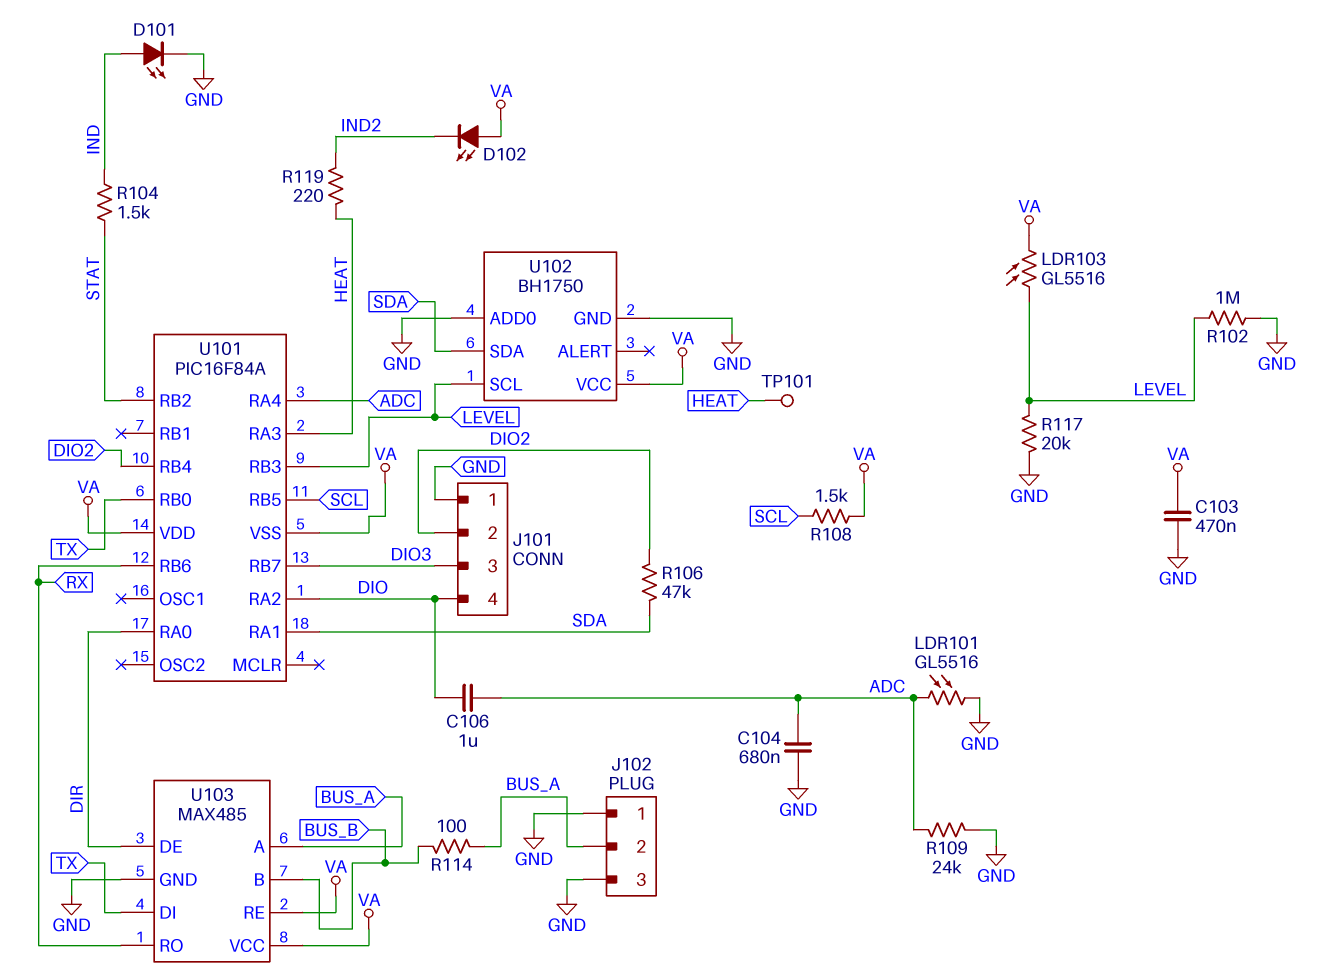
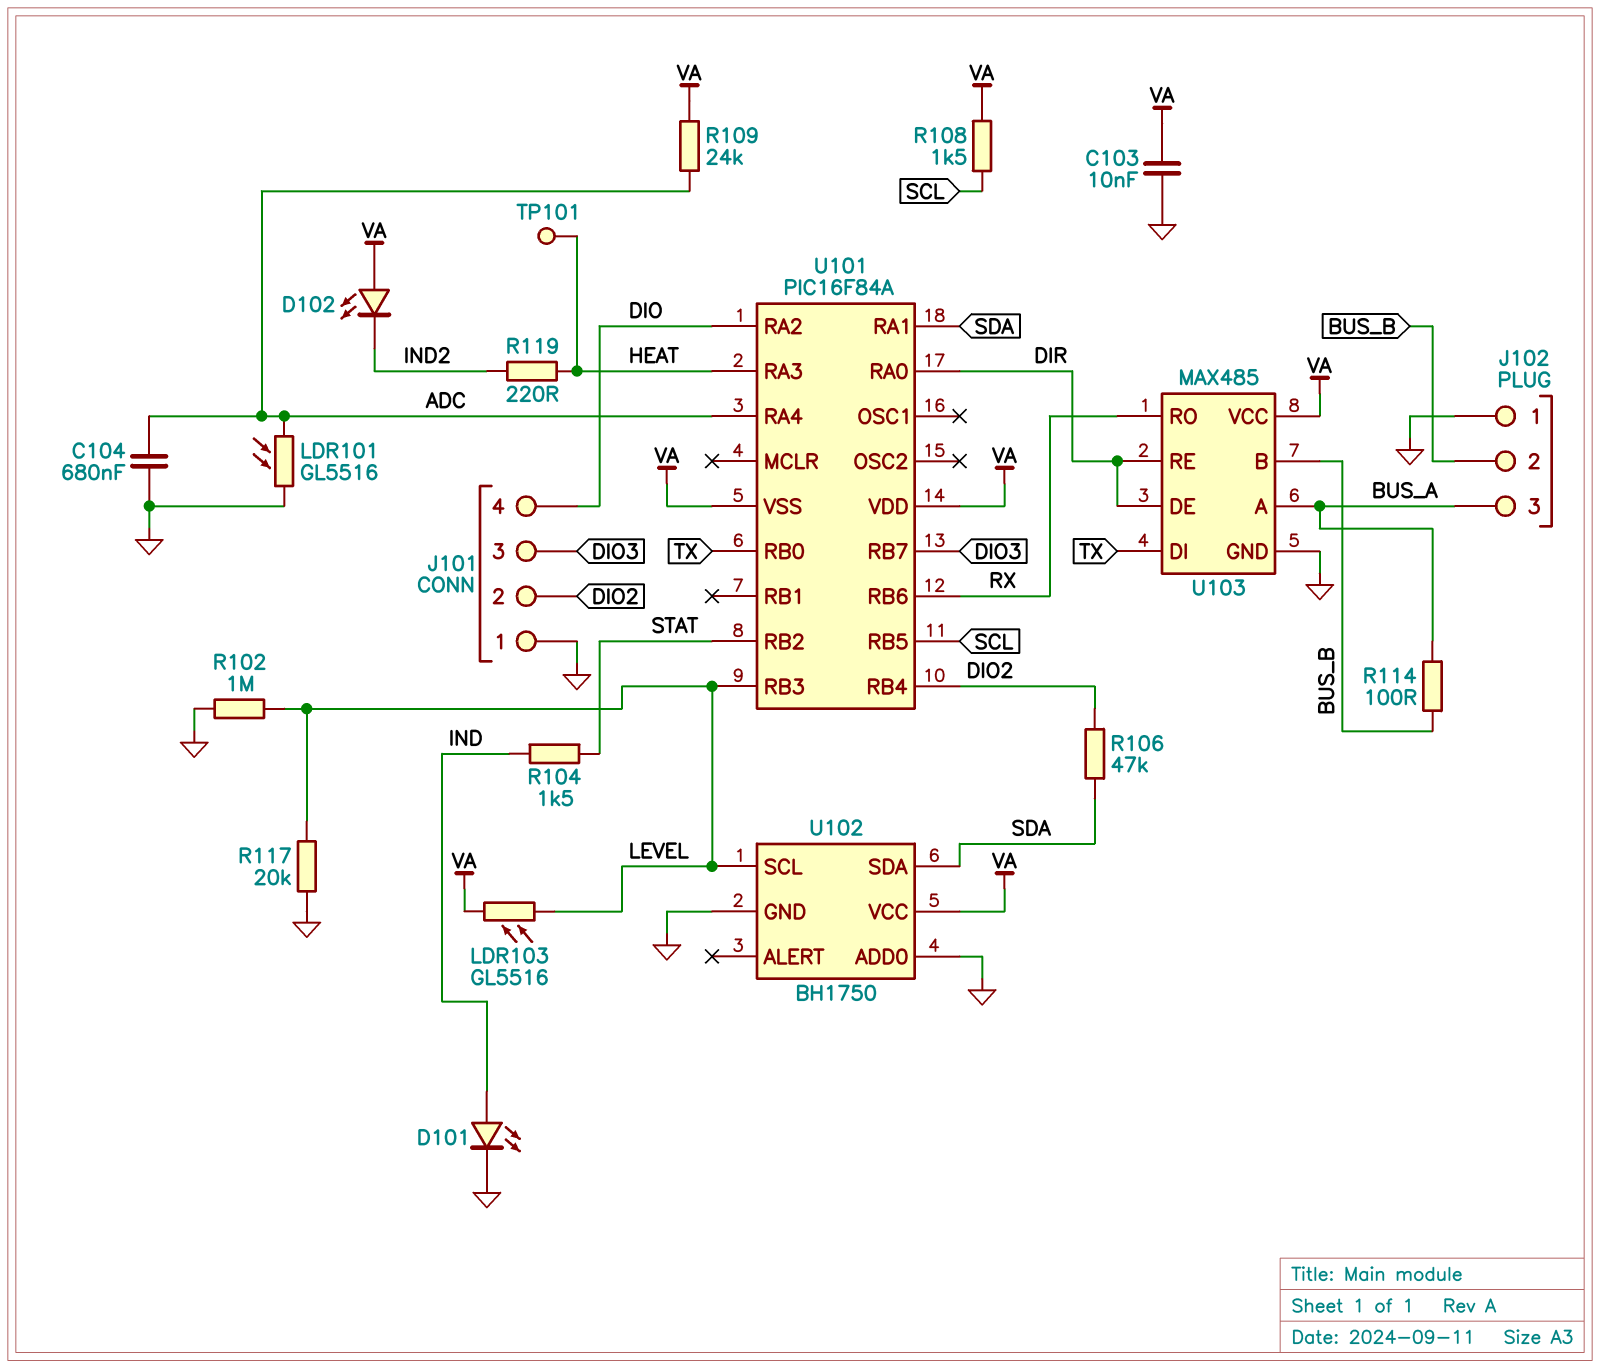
C103: 470nF (GND, VA) -> 10nF (GND, VA)
C106: 1uF (ADC, DIO) -> none
J102 pin 2: BUS_A -> BUS_B
J102 pin 3: GND -> BUS_A
R109: 24k (ADC, GND) -> 24k (ADC, VA)
U103 pin RE: VA -> DIR

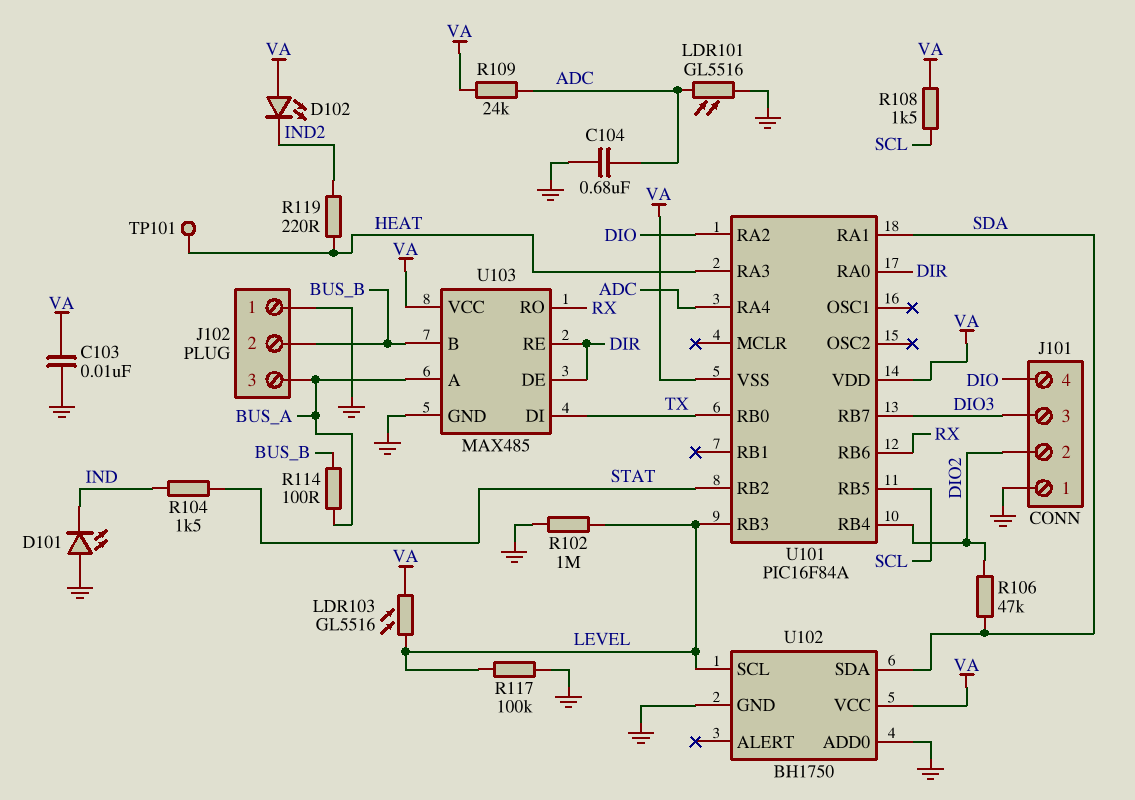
D101: LED (A IND, K GND) -> LED (A GND, K IND)
R117: 20k (GND, LEVEL) -> 100k (GND, LEVEL)

